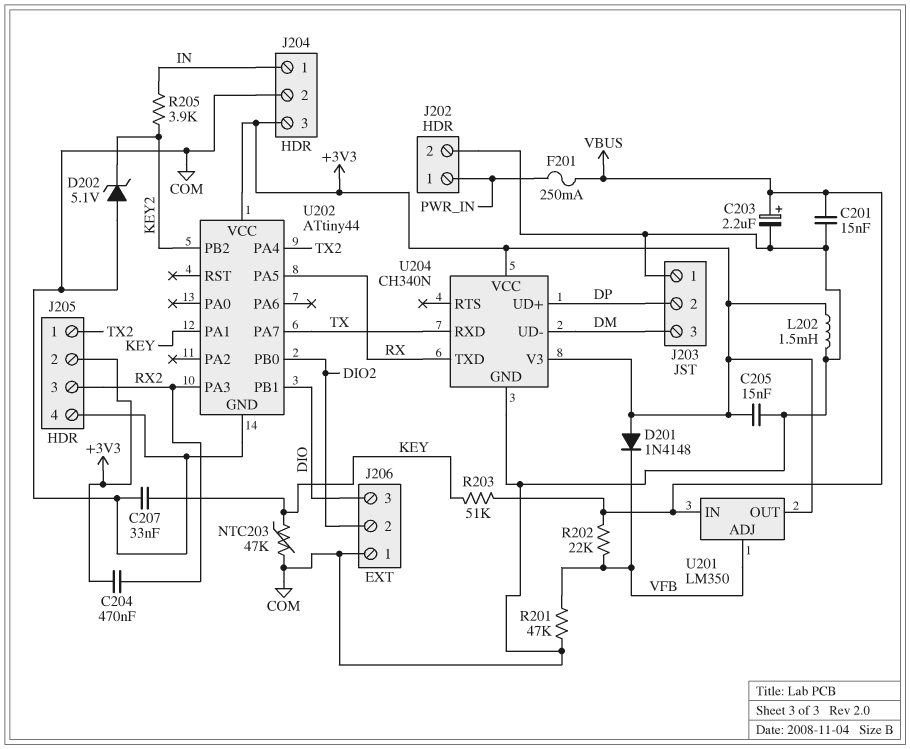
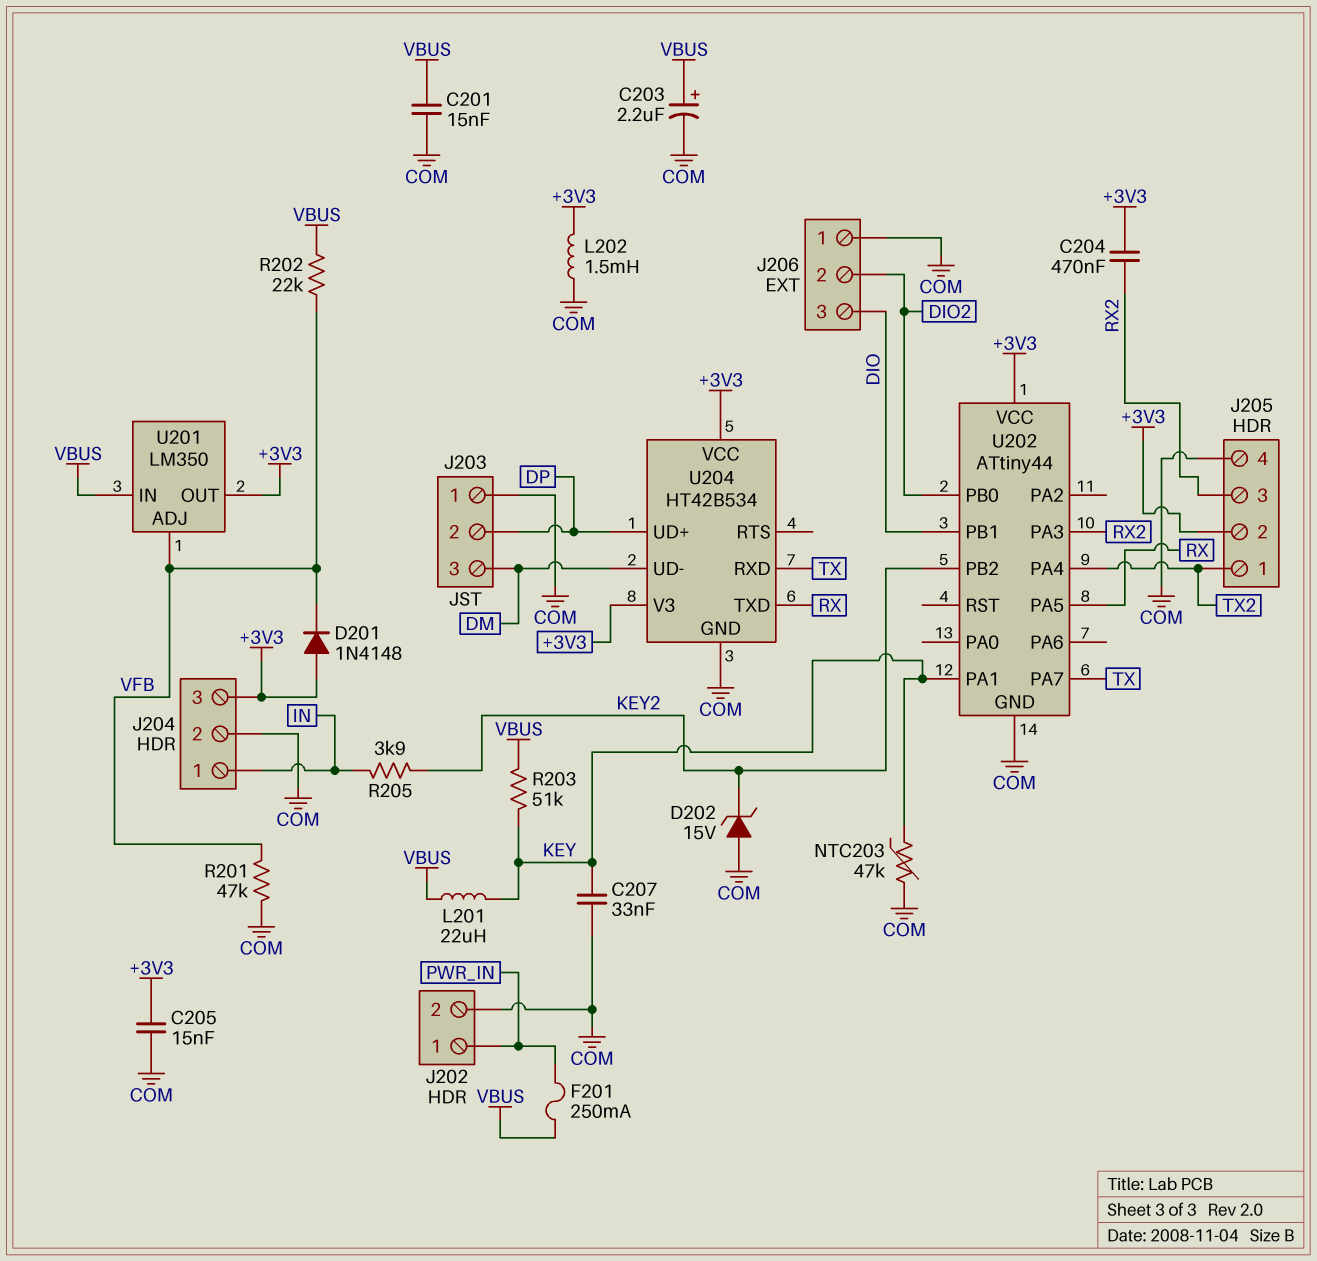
D202: zener 5.1V (A COM, K KEY2) -> zener 15V (A COM, K KEY2)
L201: none -> 22uH (KEY, VBUS)
U204: CH340N -> HT42B534

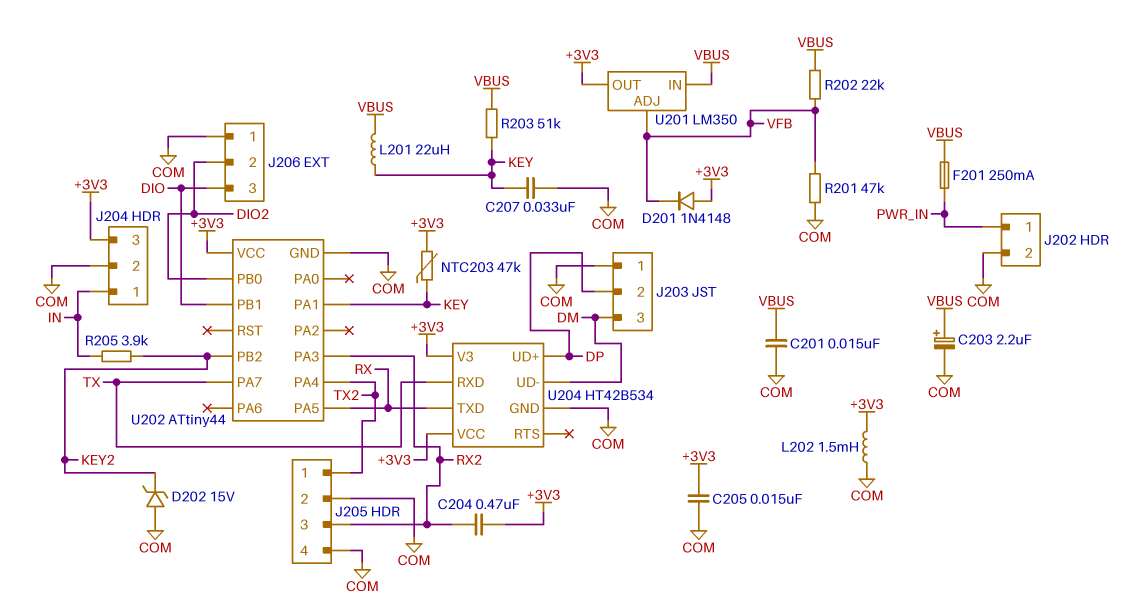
J205 pin 2: +3V3 -> COM
NTC203: 47k (COM, KEY) -> 47k (+3V3, KEY)

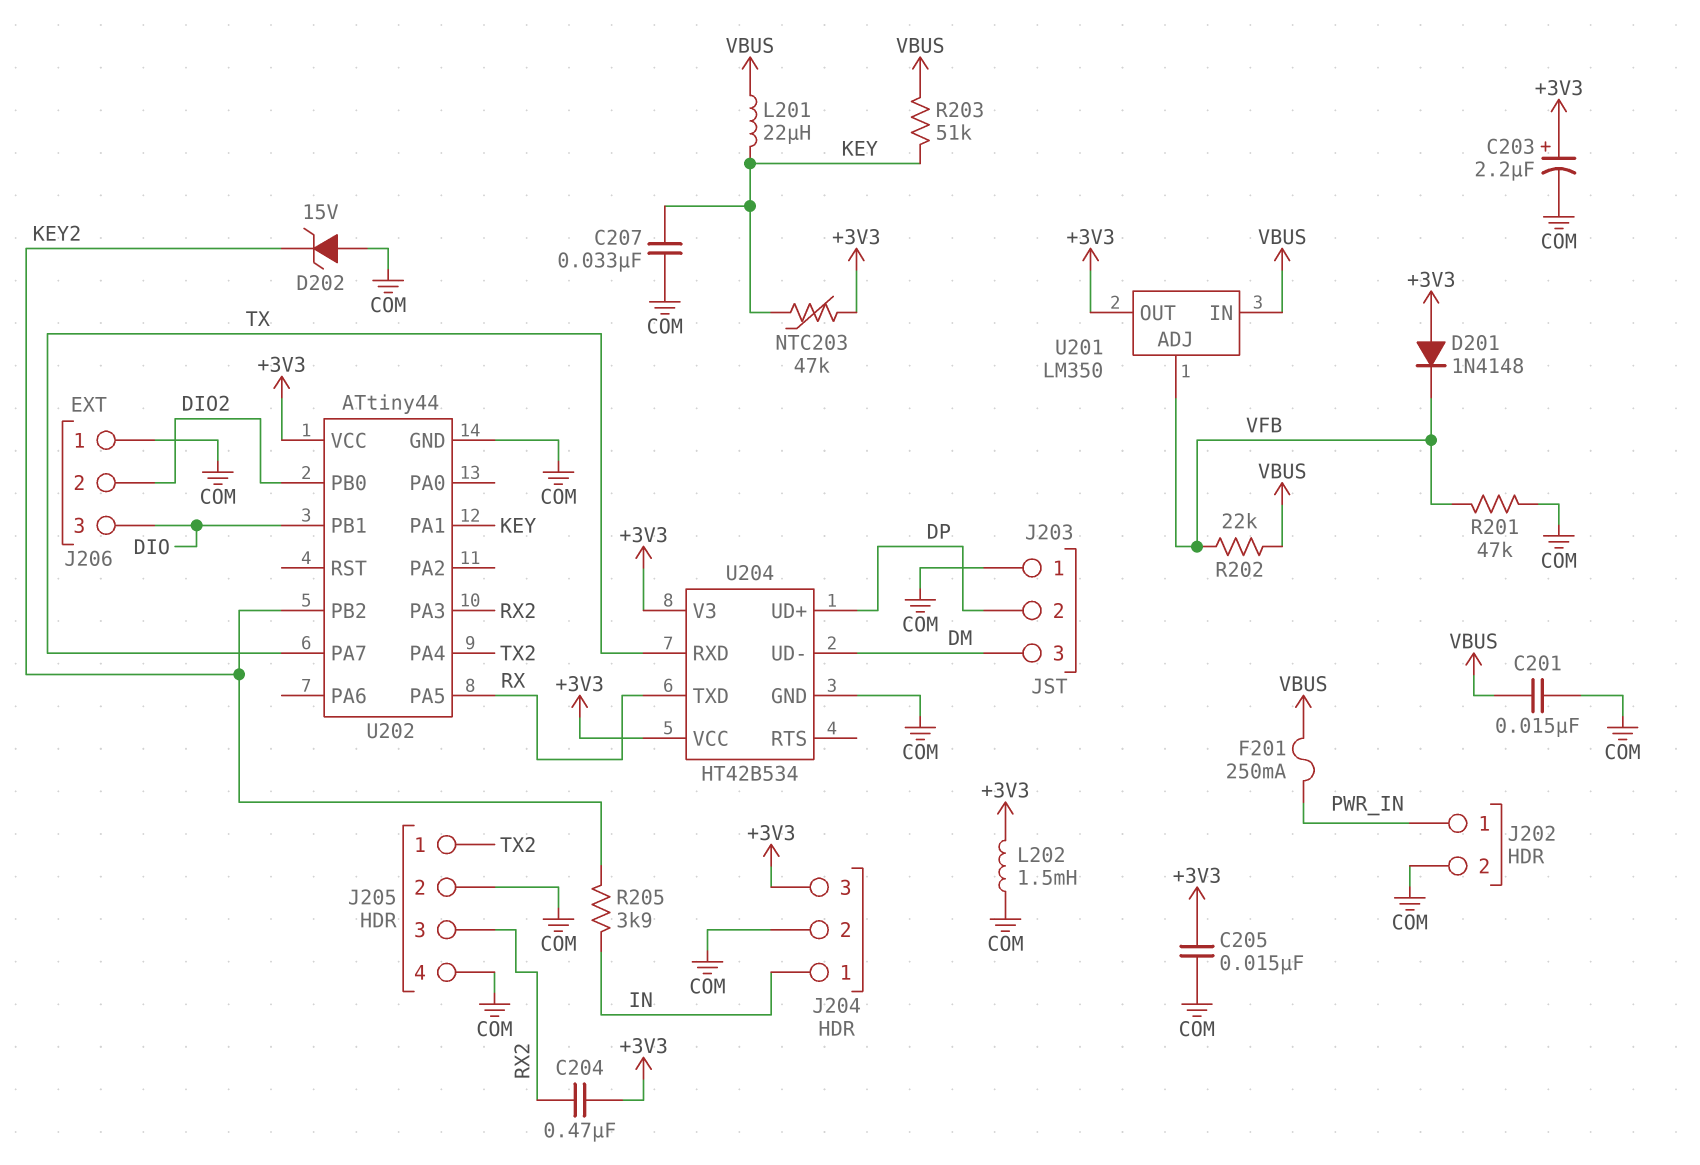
C203: 2.2uF (plus VBUS, minus COM) -> 2.2uF (plus +3V3, minus COM)

